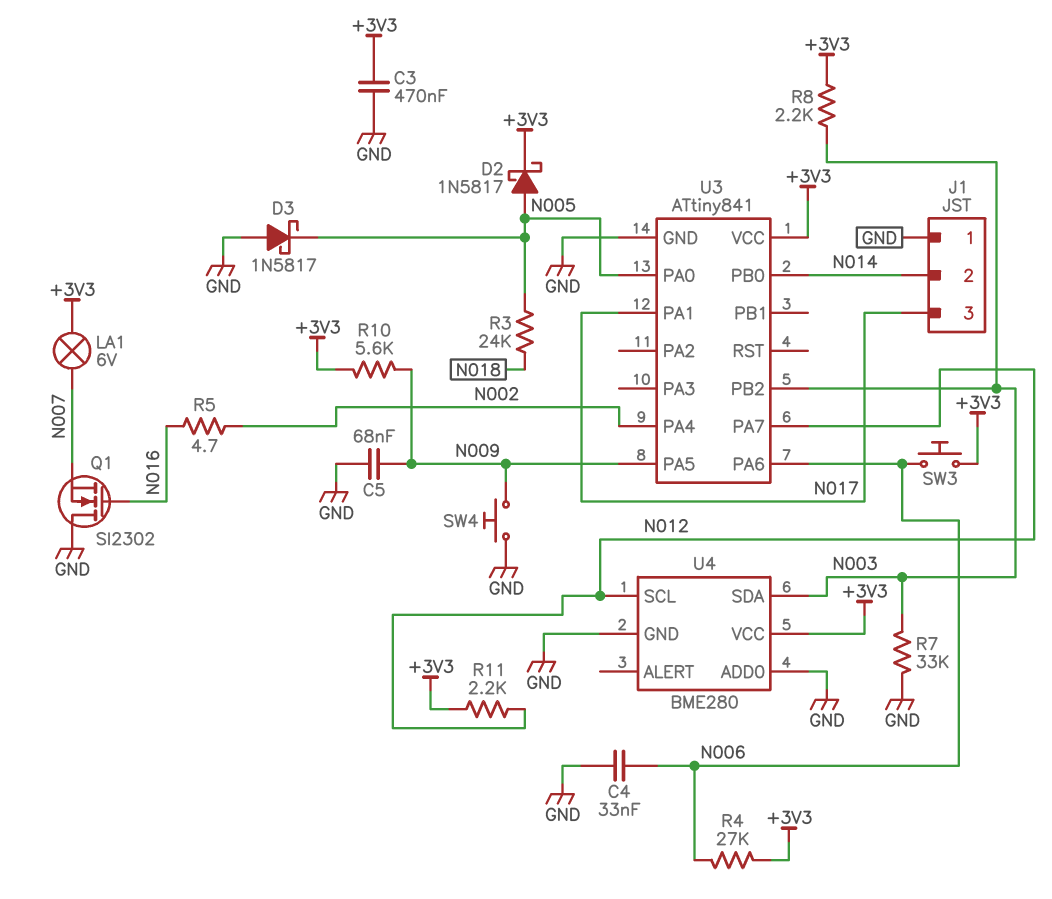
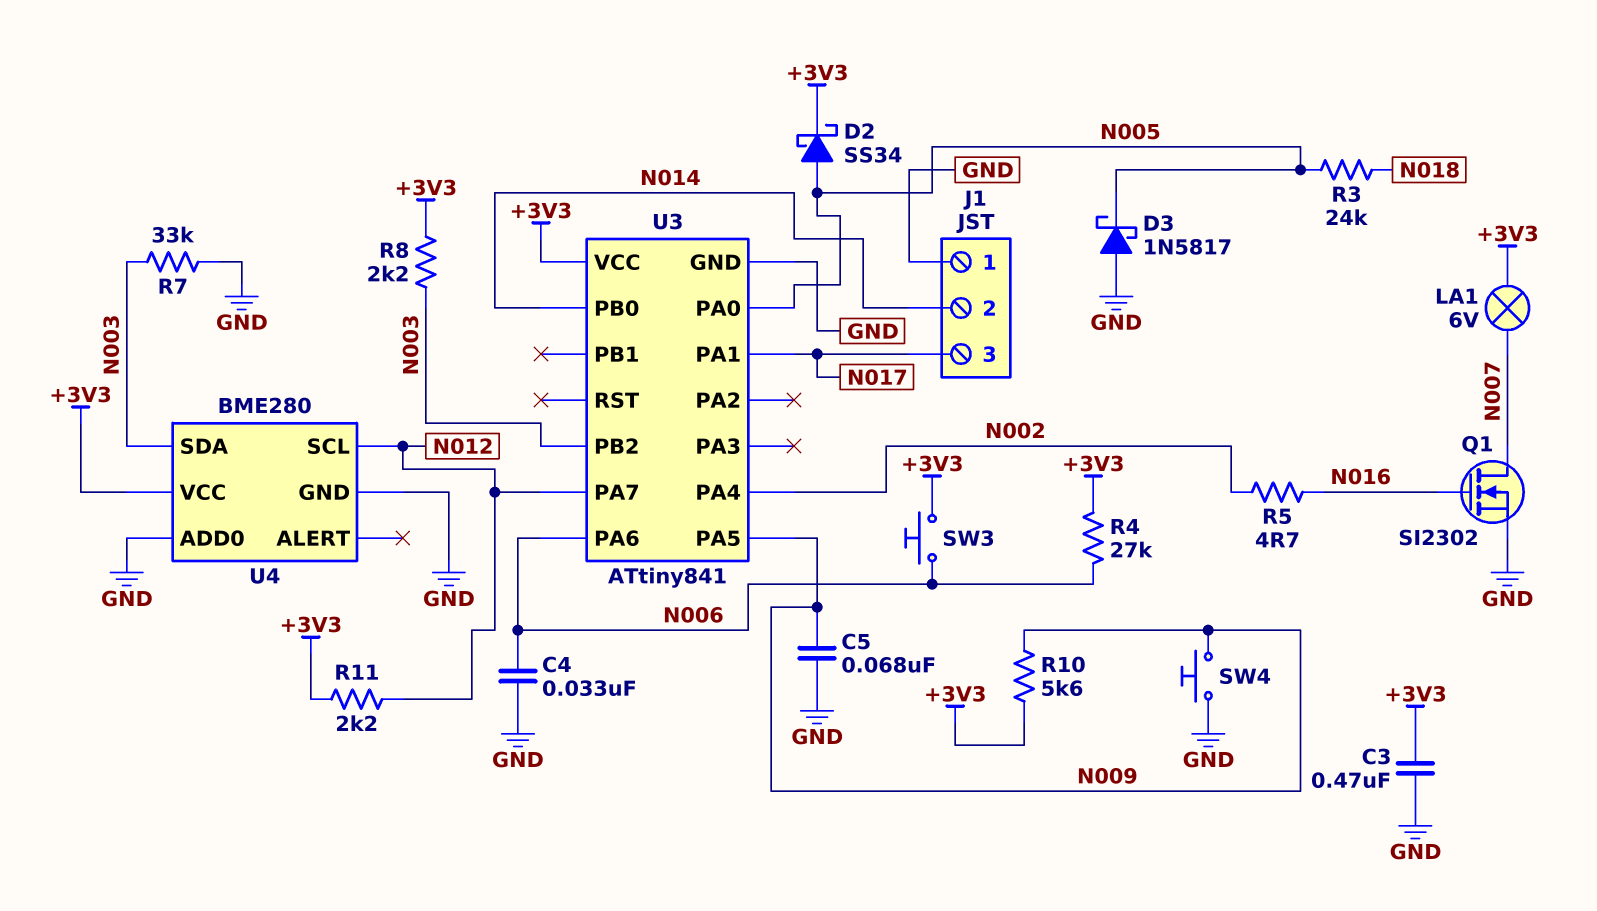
D2: schottky 1N5817 (A N005, K +3V3) -> schottky SS34 (A N005, K +3V3)
Q1: NMOS SI2302 (G N016, D GND, S N007) -> NMOS SI2302 (G N016, D N007, S GND)

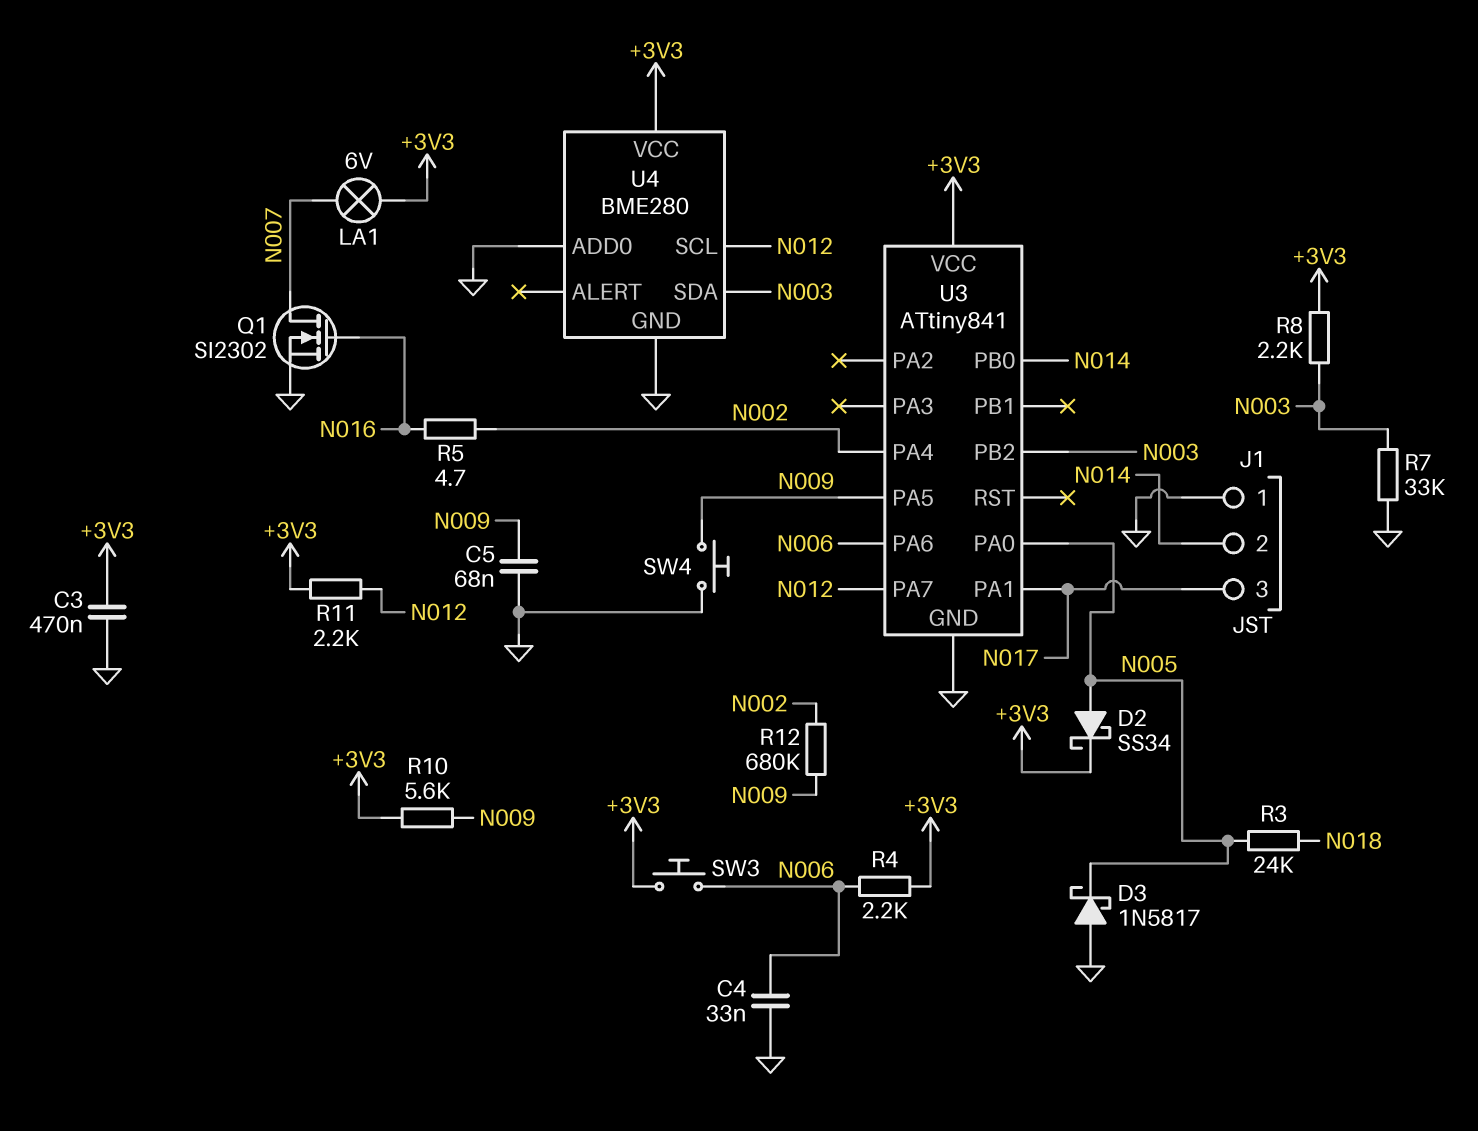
R4: 27k (+3V3, N006) -> 2.2k (+3V3, N006)
R12: none -> 680k (N002, N009)

